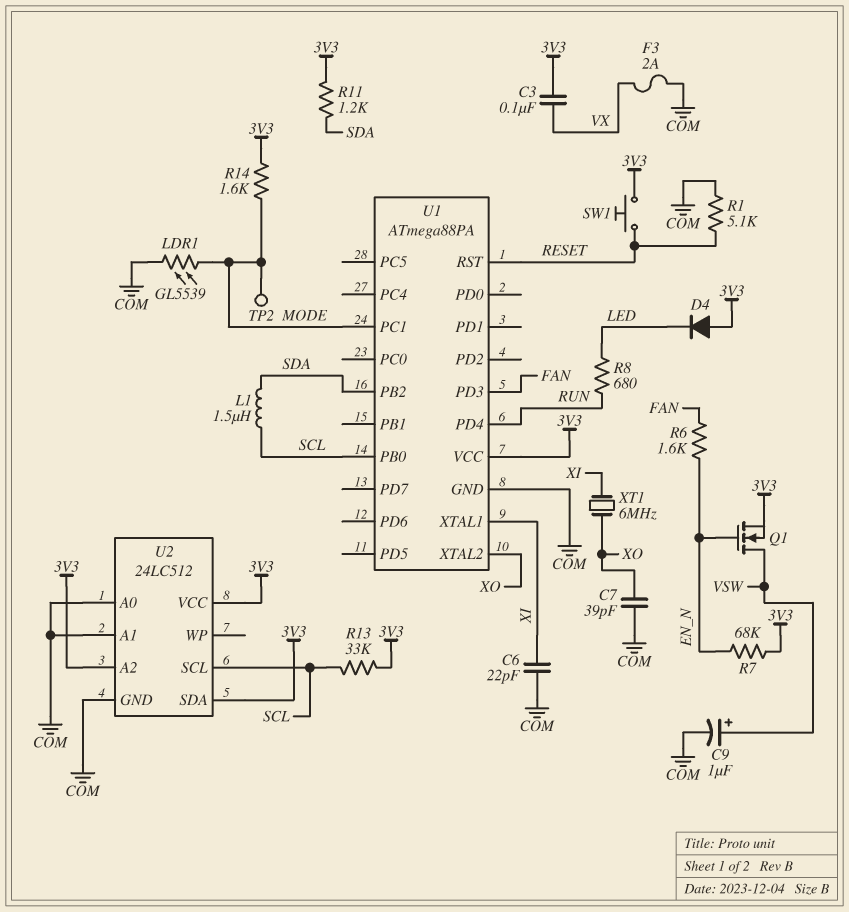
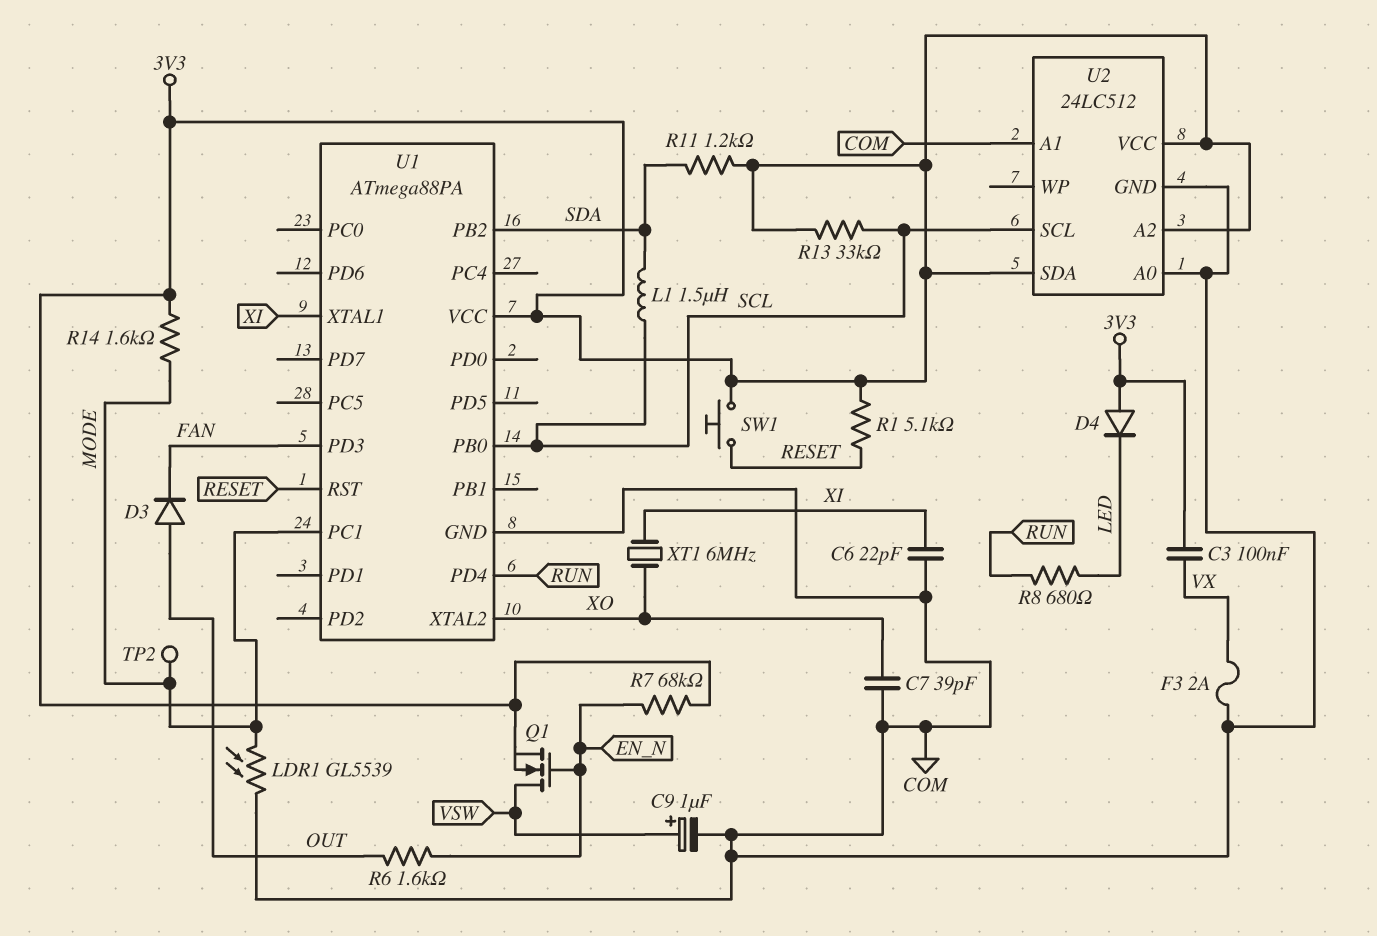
D3: none -> diode (A OUT, K FAN)
R1: 5.1k (COM, RESET) -> 5.1k (3V3, RESET)
R6: 1.6k (EN_N, FAN) -> 1.6k (EN_N, OUT)

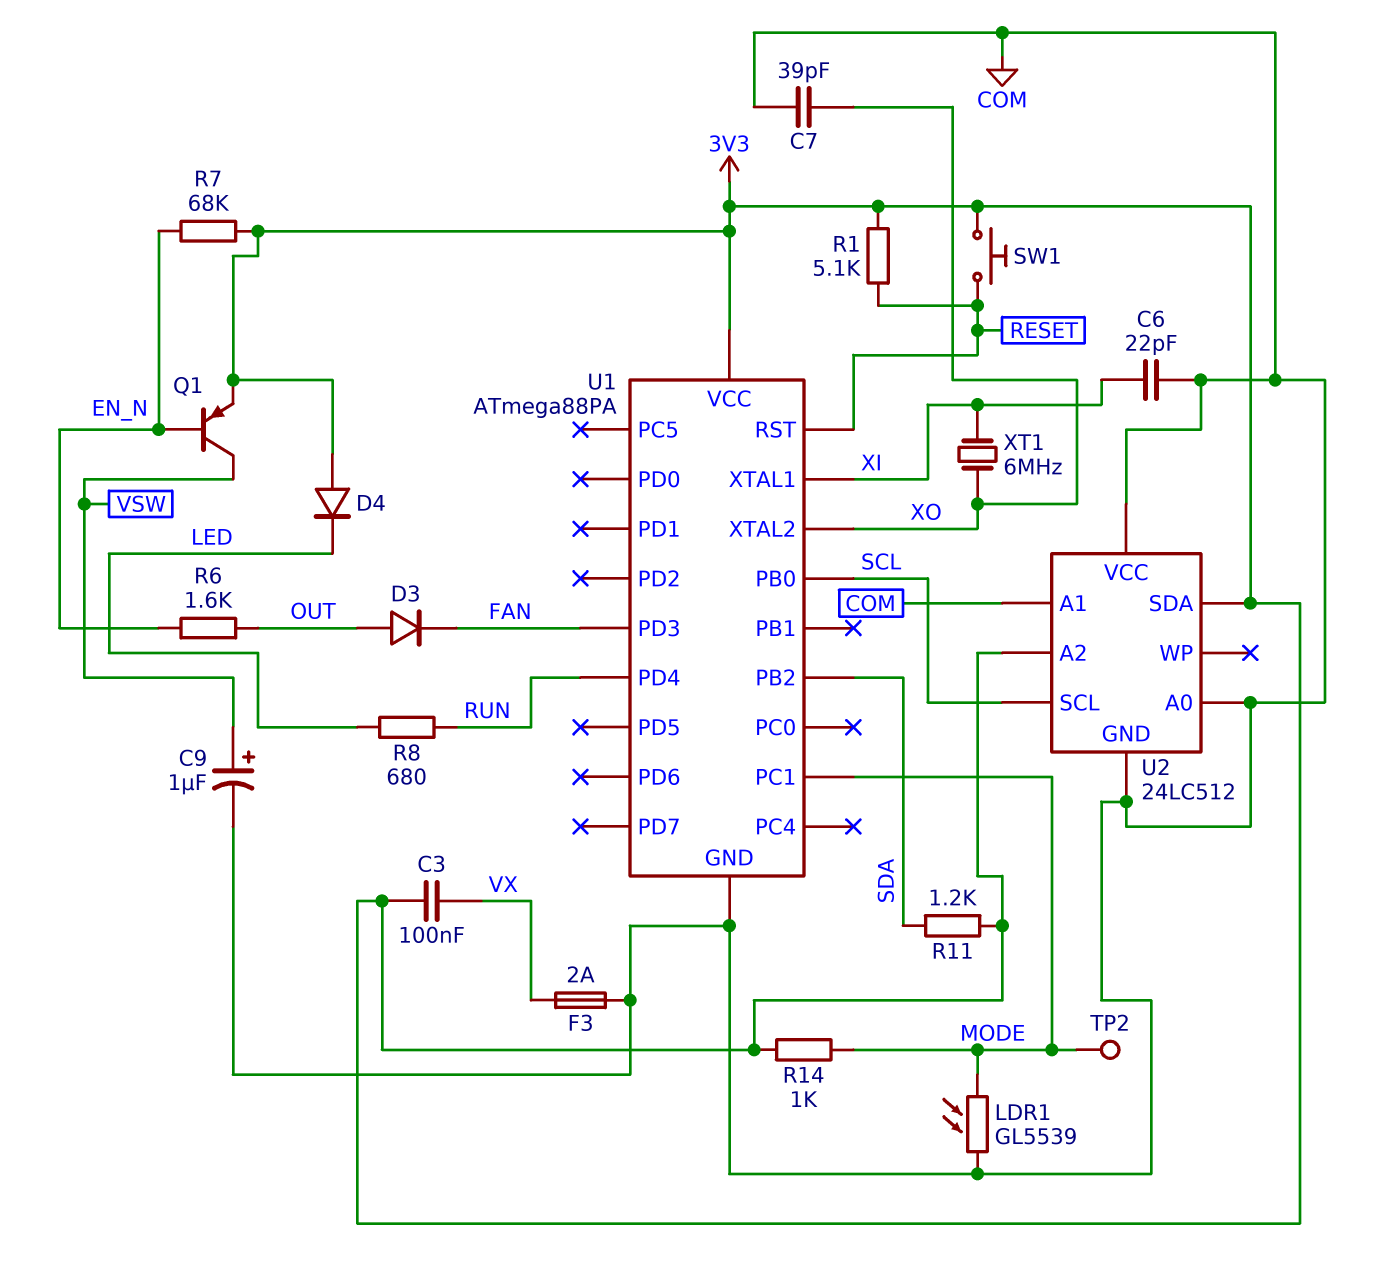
L1: 1.5uH (SCL, SDA) -> none
Q1: NMOS (G EN_N, D VSW, S 3V3) -> PNP (B EN_N, C VSW, E 3V3)
R13: 33k (3V3, SCL) -> none
R14: 1.6k (3V3, MODE) -> 1k (3V3, MODE)
U2 pin VCC: 3V3 -> COM

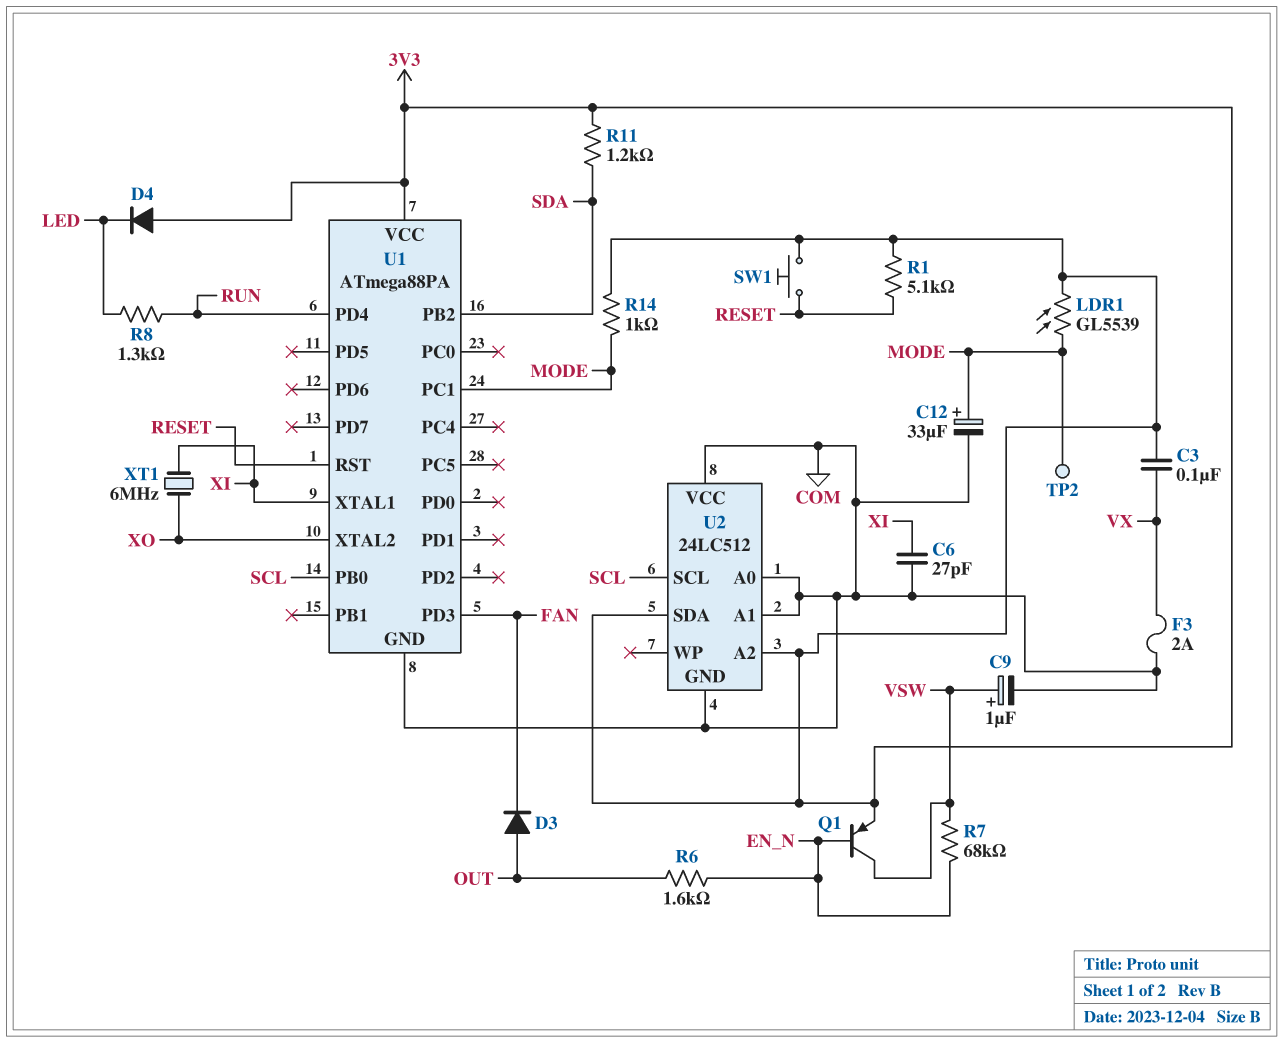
C6: 22pF (COM, XI) -> 27pF (COM, XI)
C7: 39pF (COM, XO) -> none
C12: none -> 33uF (plus MODE, minus COM)
LDR1: GL5539 (COM, MODE) -> GL5539 (3V3, MODE)
R7: 68k (3V3, EN_N) -> 68k (EN_N, VSW)
R8: 680 (LED, RUN) -> 1.3k (LED, RUN)

